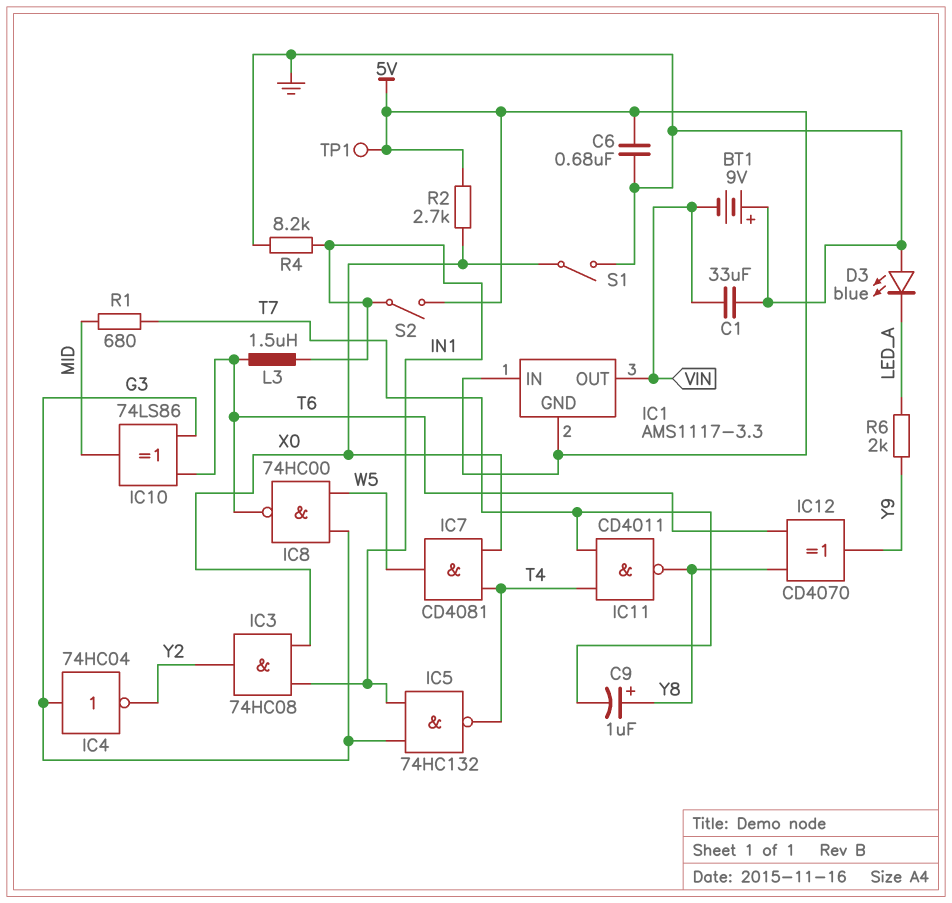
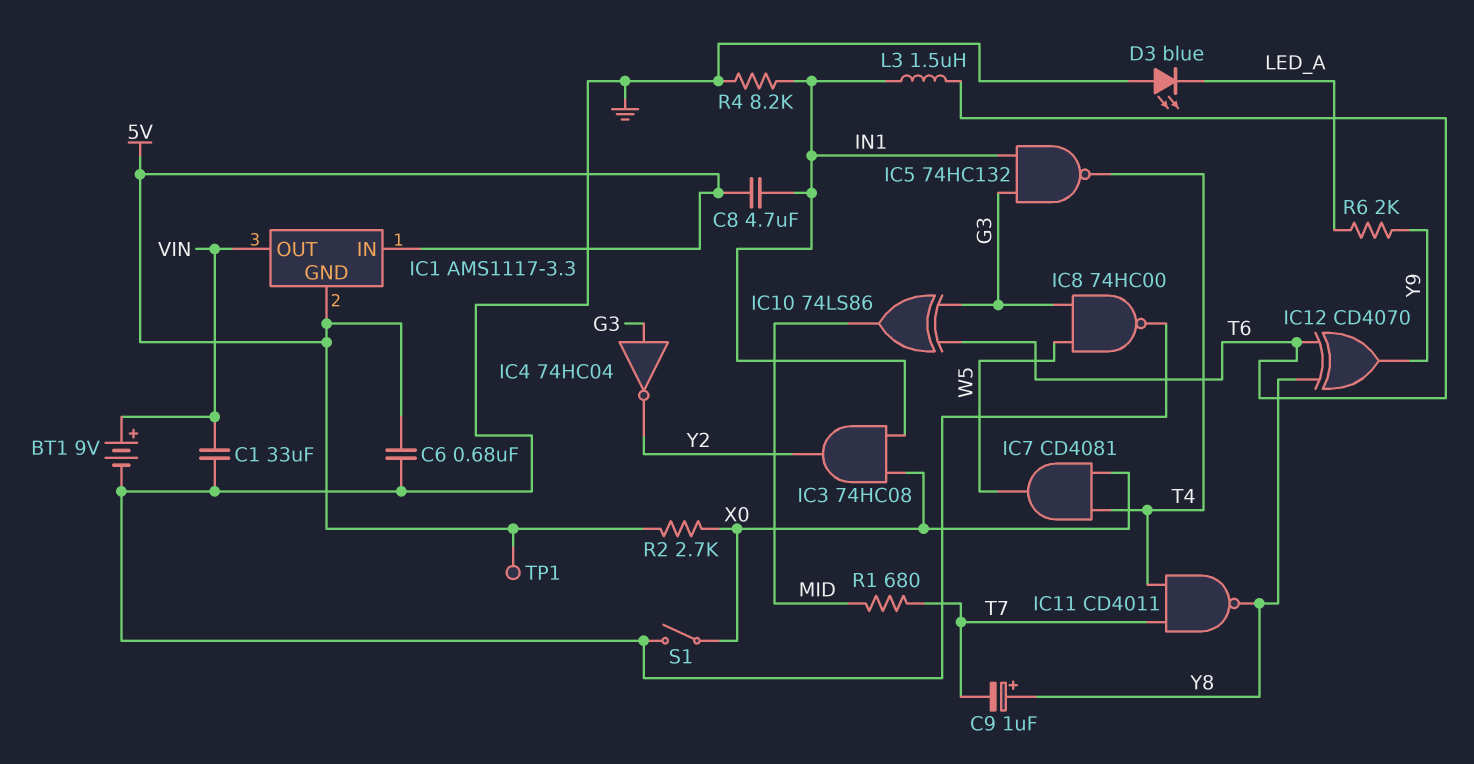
BT1: 9V (plus GND, minus VIN) -> 9V (plus VIN, minus GND)
C8: none -> 4.7uF (5V, IN1)
IC8: NAND 74HC00 (in G3, in W5, out T6) -> NAND 74HC00 (in G3, in W5, out GND)
S2: switch (5V, IN1) -> none

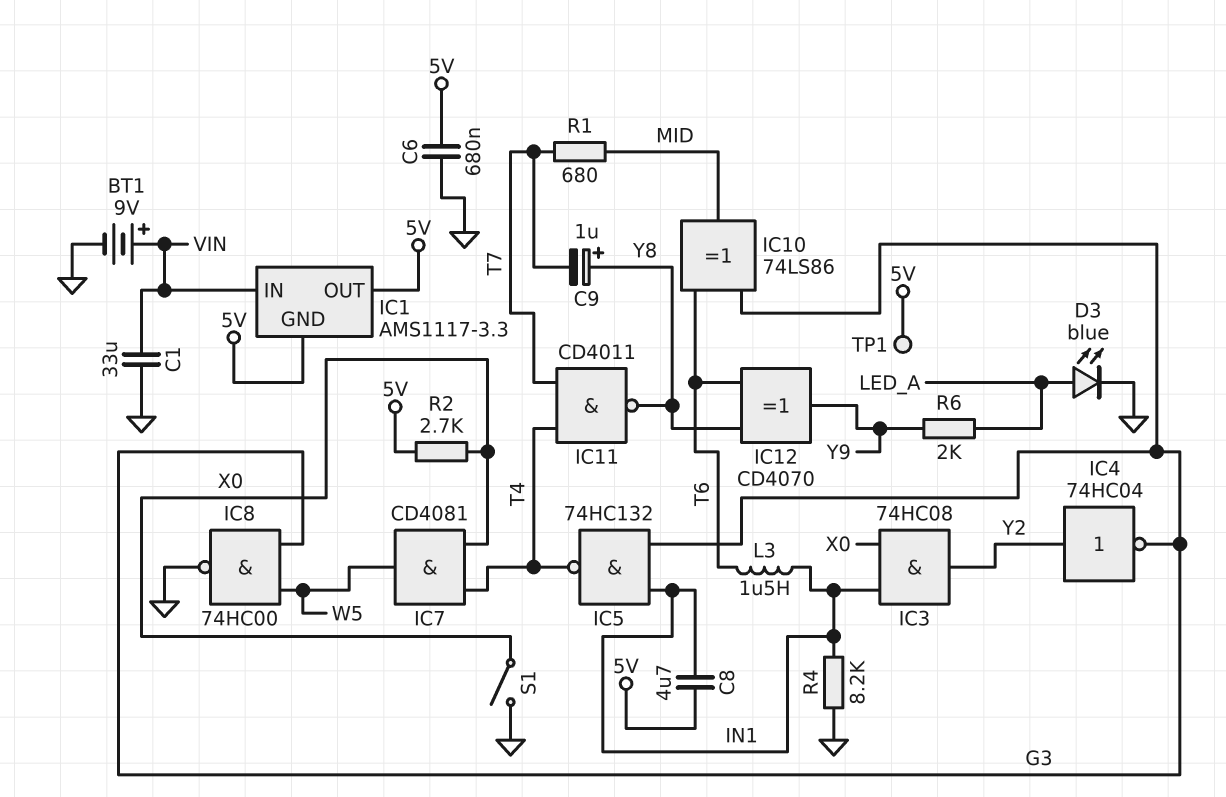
D3: LED blue (A GND, K LED_A) -> LED blue (A LED_A, K GND)
IC1 pin IN: 5V -> VIN
IC1 pin OUT: VIN -> 5V
IC4: NOT 74HC04 (in G3, out Y2) -> NOT 74HC04 (in Y2, out G3)

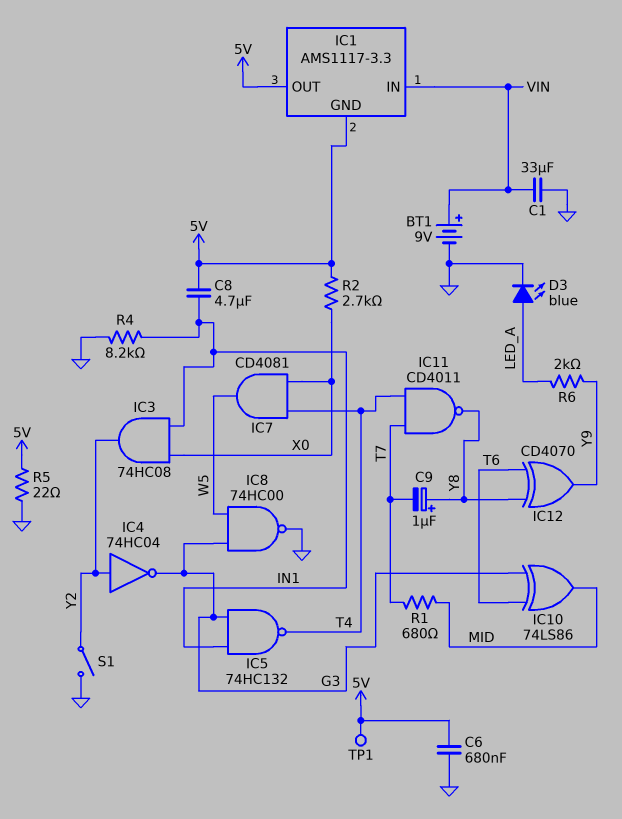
L3: 1.5uH (IN1, T6) -> none
R5: none -> 22 (5V, GND)
S1: switch (GND, X0) -> switch (GND, Y2)

